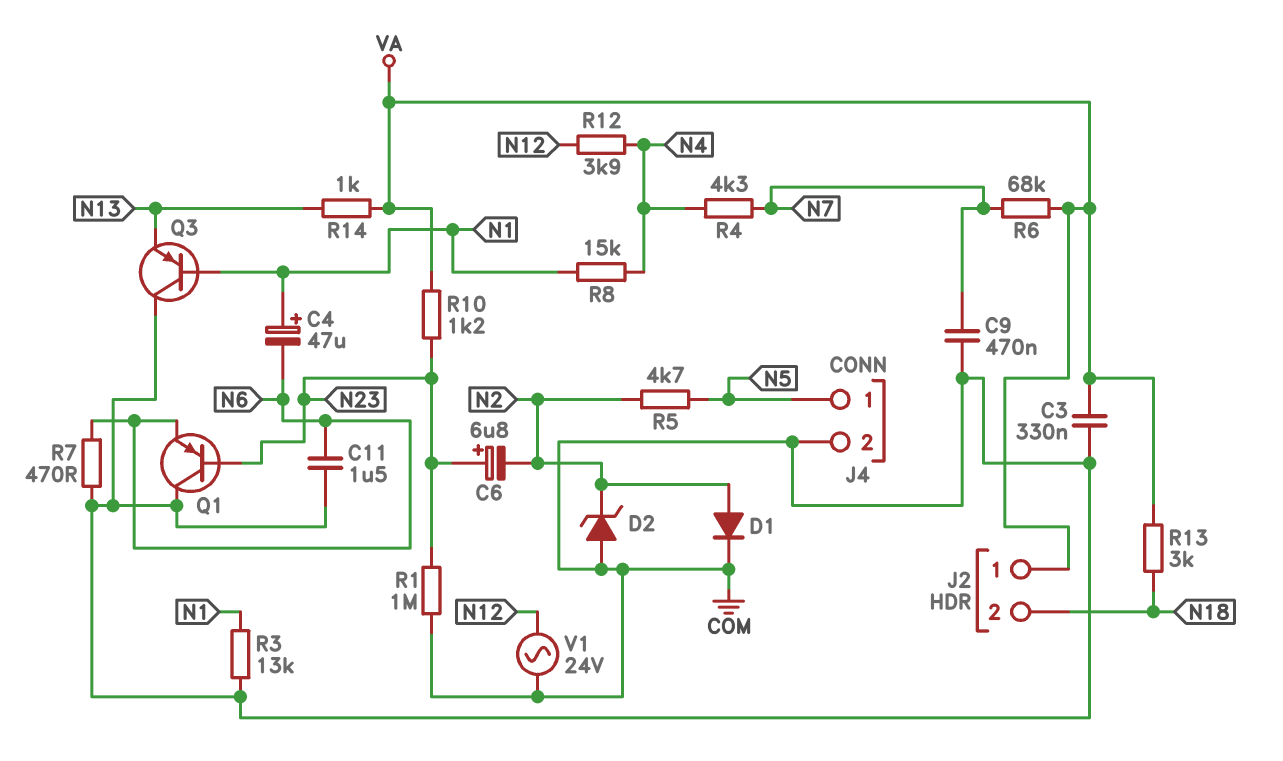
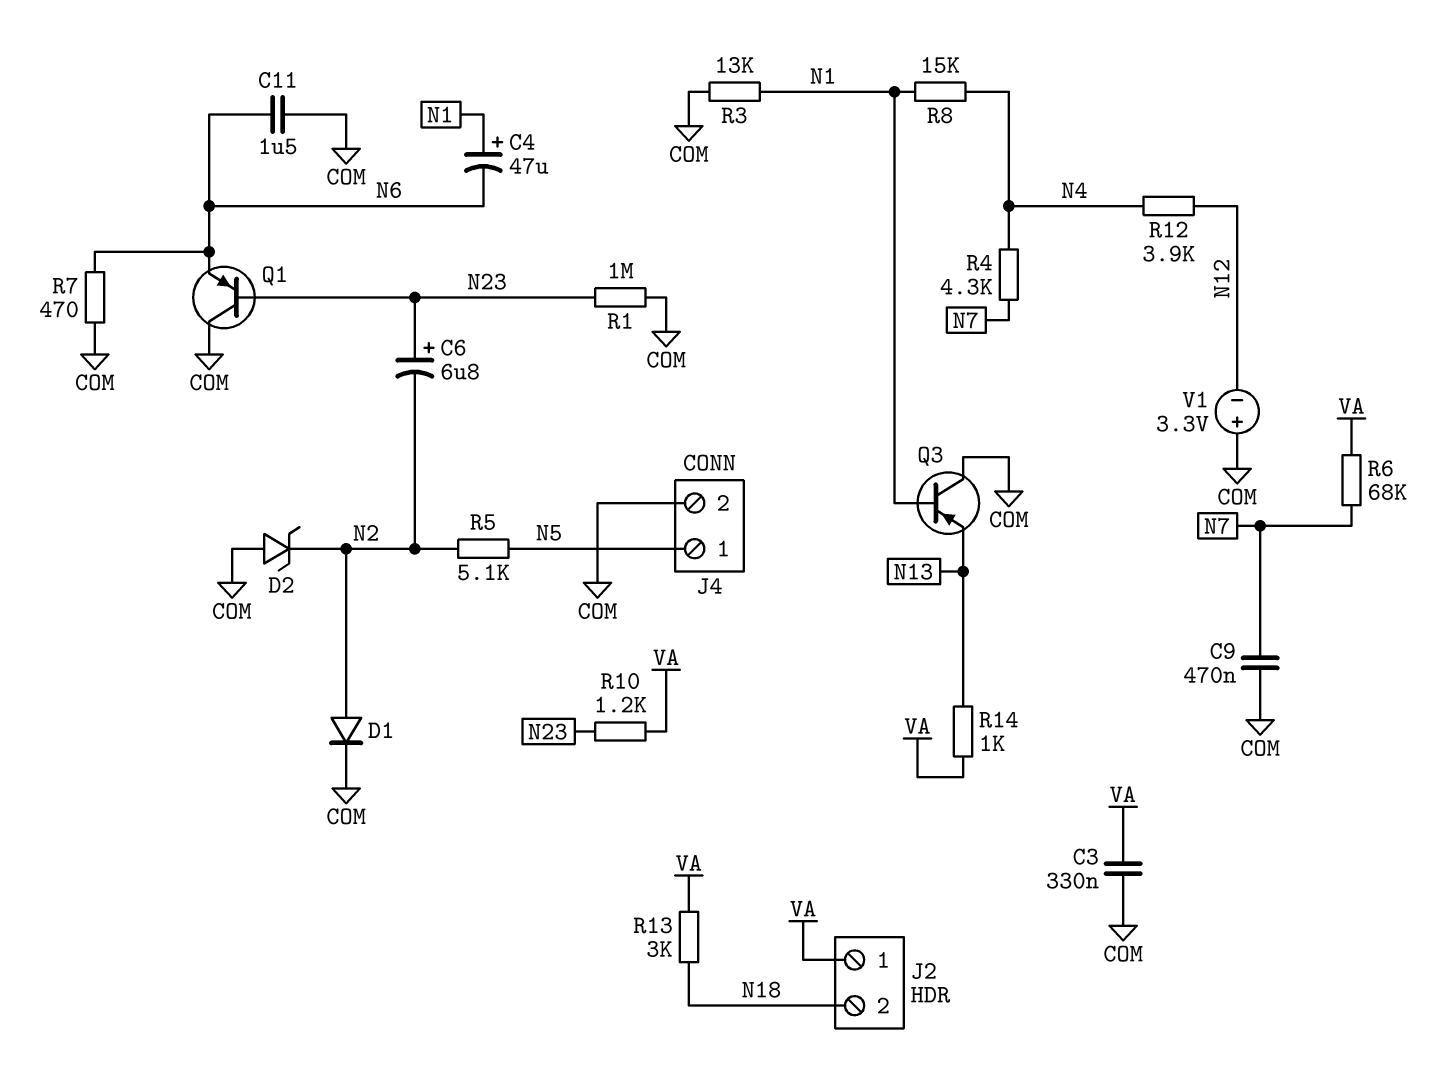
R5: 4.7k (N2, N5) -> 5.1k (N2, N5)
V1: AC 24V (COM, N12) -> 3.3V (plus COM, minus N12)

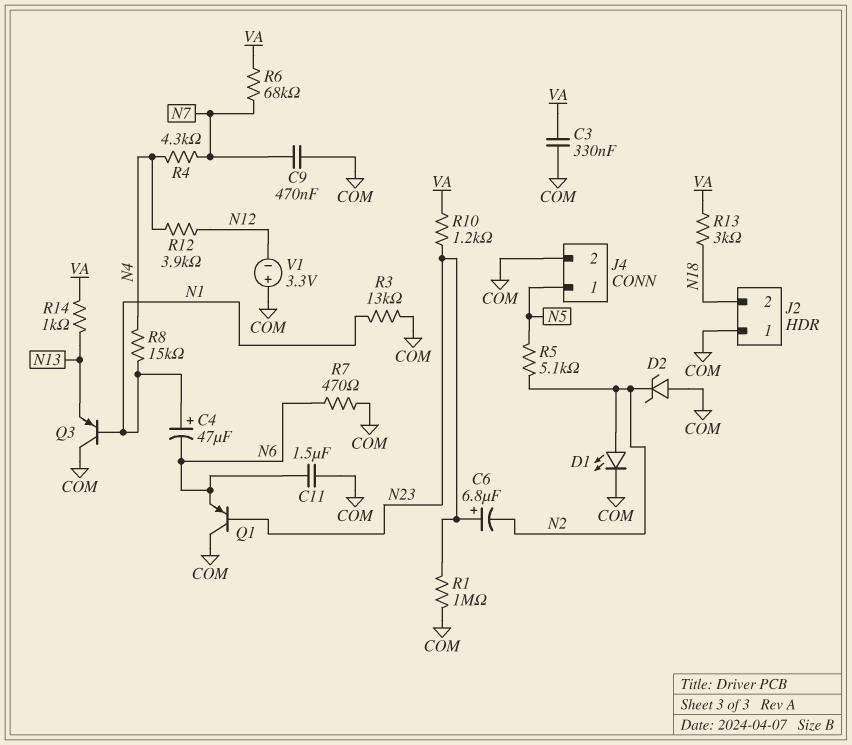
D1: diode (A N2, K COM) -> LED (A N2, K COM)
J2 pin 1: VA -> COM

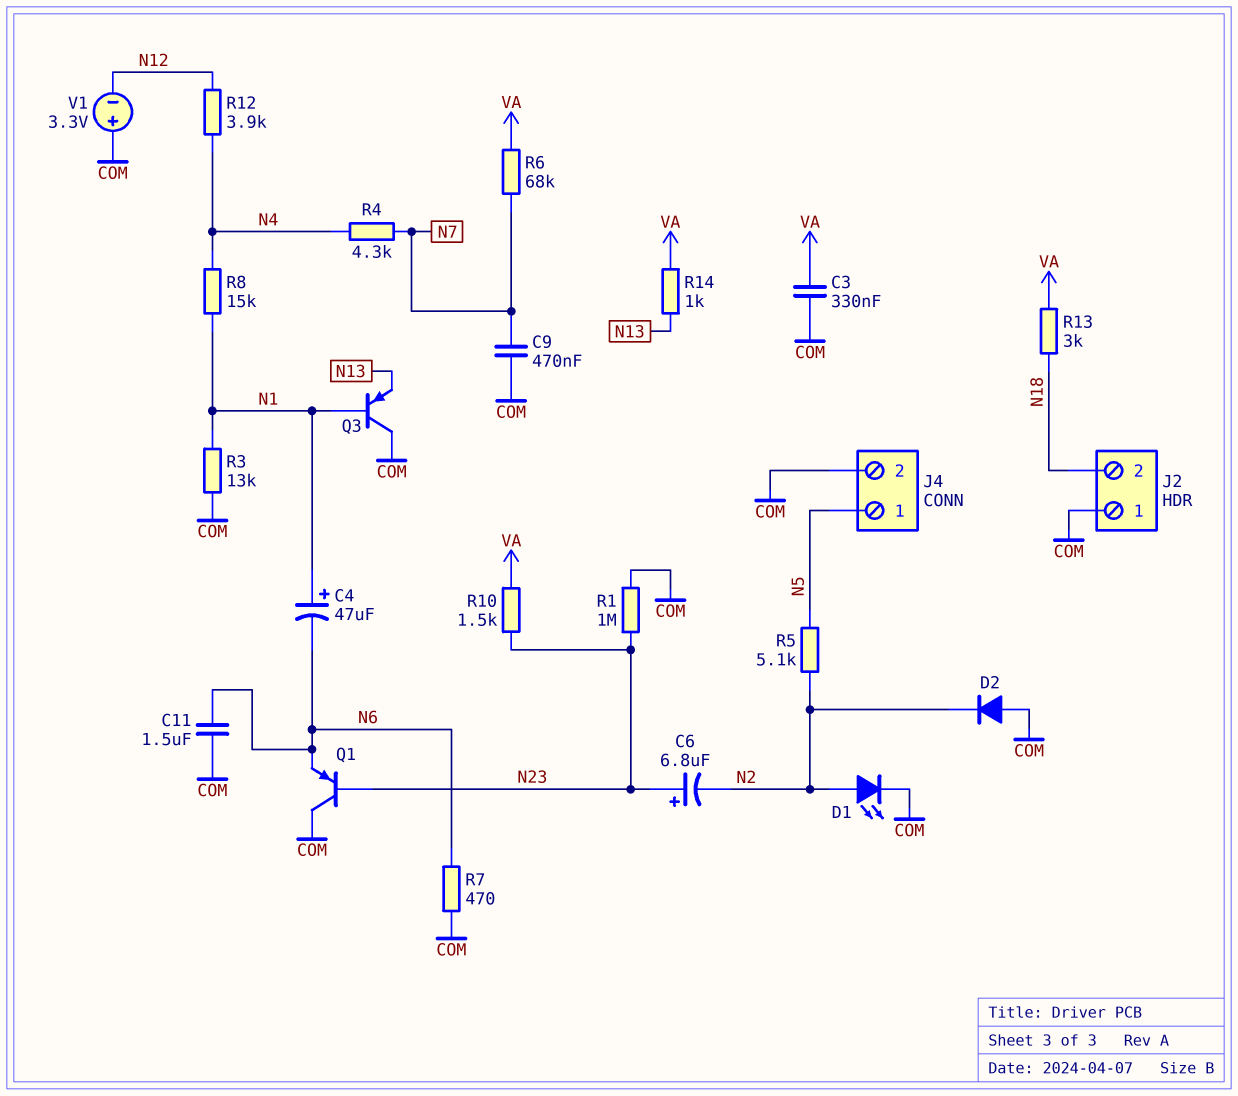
D2: zener (A COM, K N2) -> diode (A COM, K N2)
R10: 1.2k (N23, VA) -> 1.5k (N23, VA)

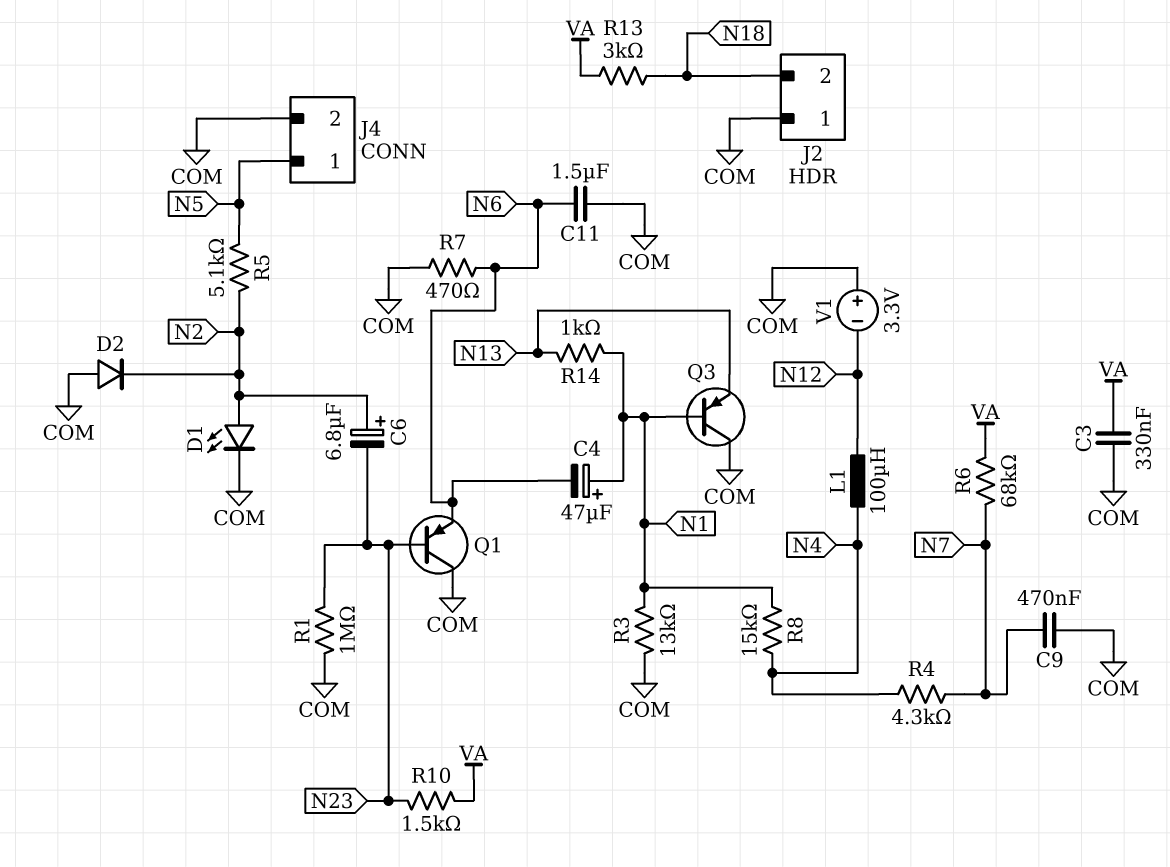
C6: 6.8uF (plus N23, minus N2) -> 6.8uF (plus N2, minus N23)
L1: none -> 100uH (N4, N12)
R12: 3.9k (N4, N12) -> none
R14: 1k (N13, VA) -> 1k (N1, N13)

